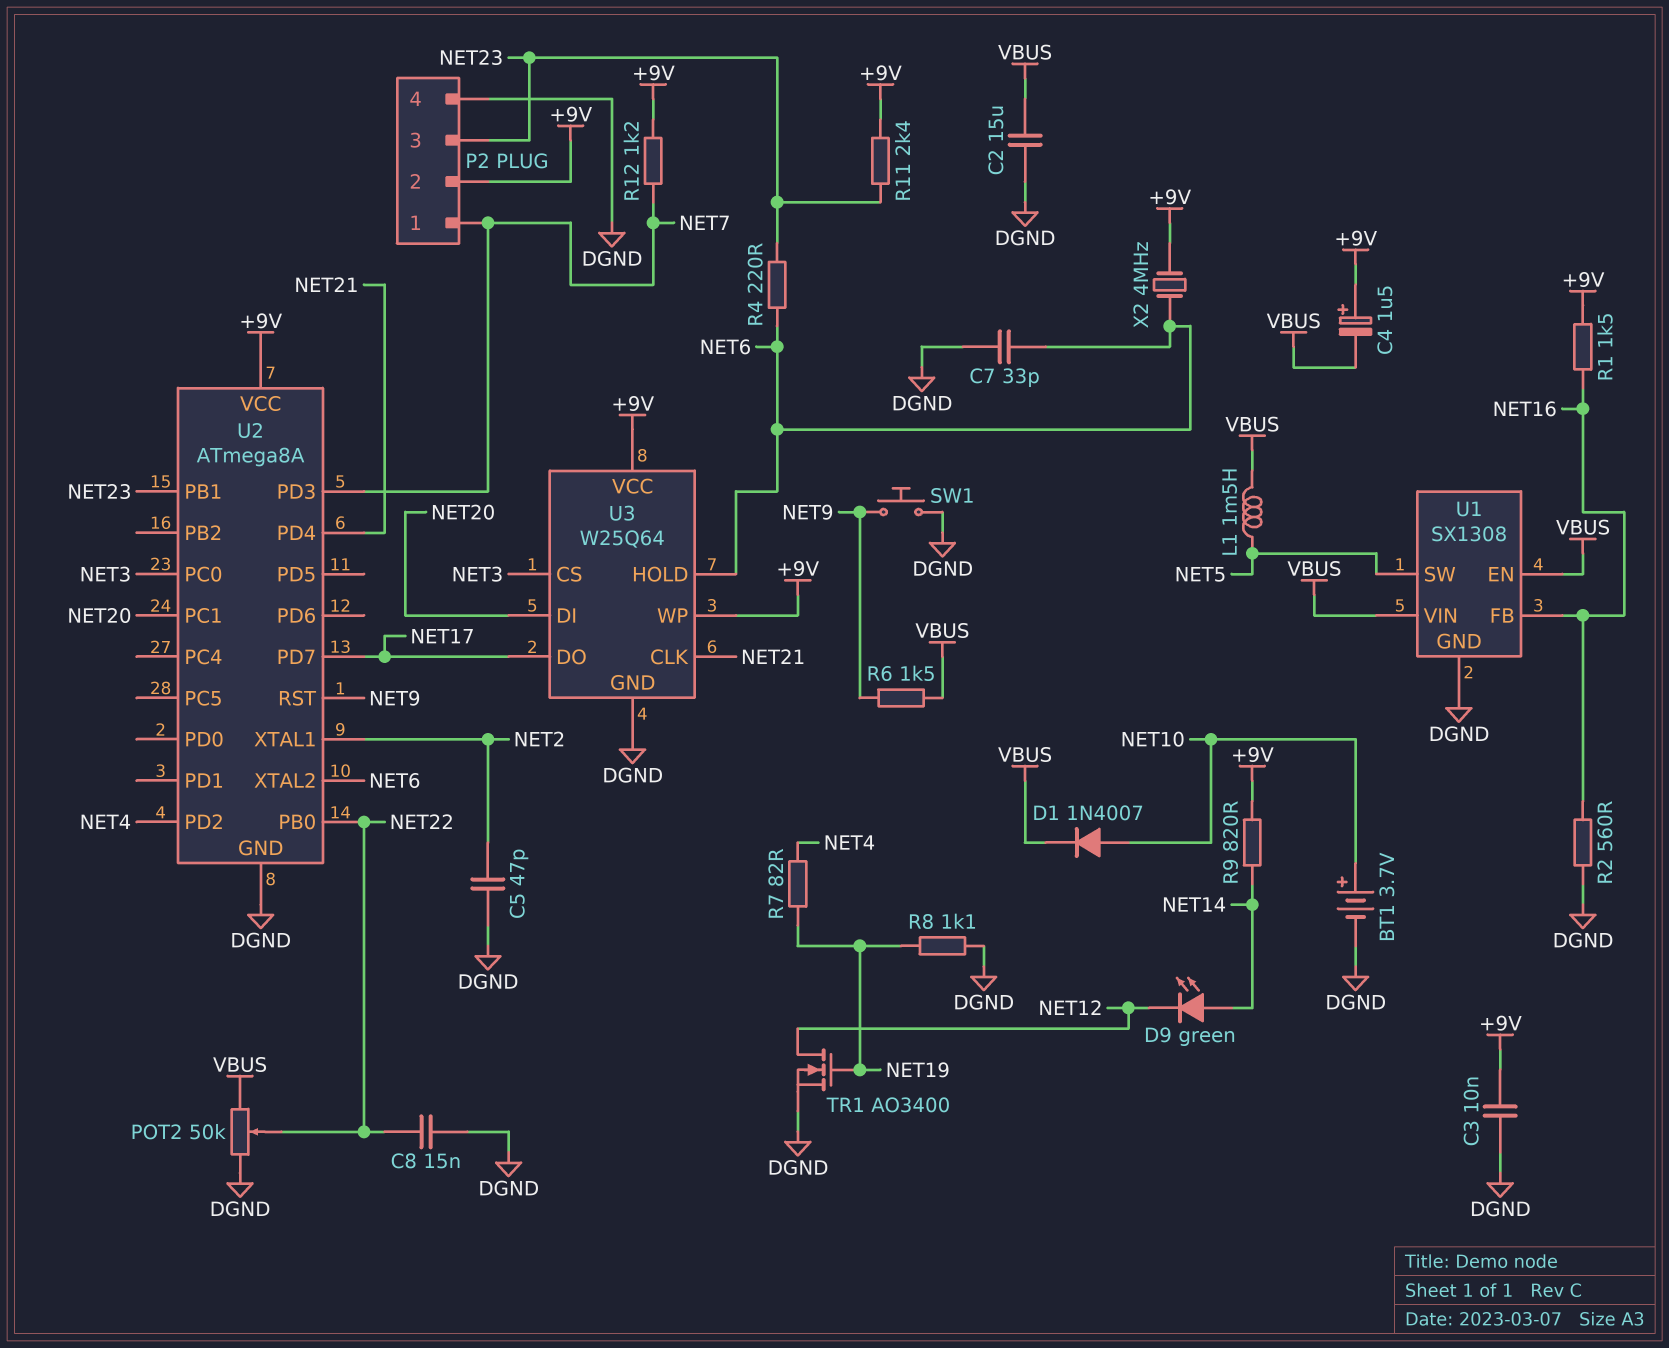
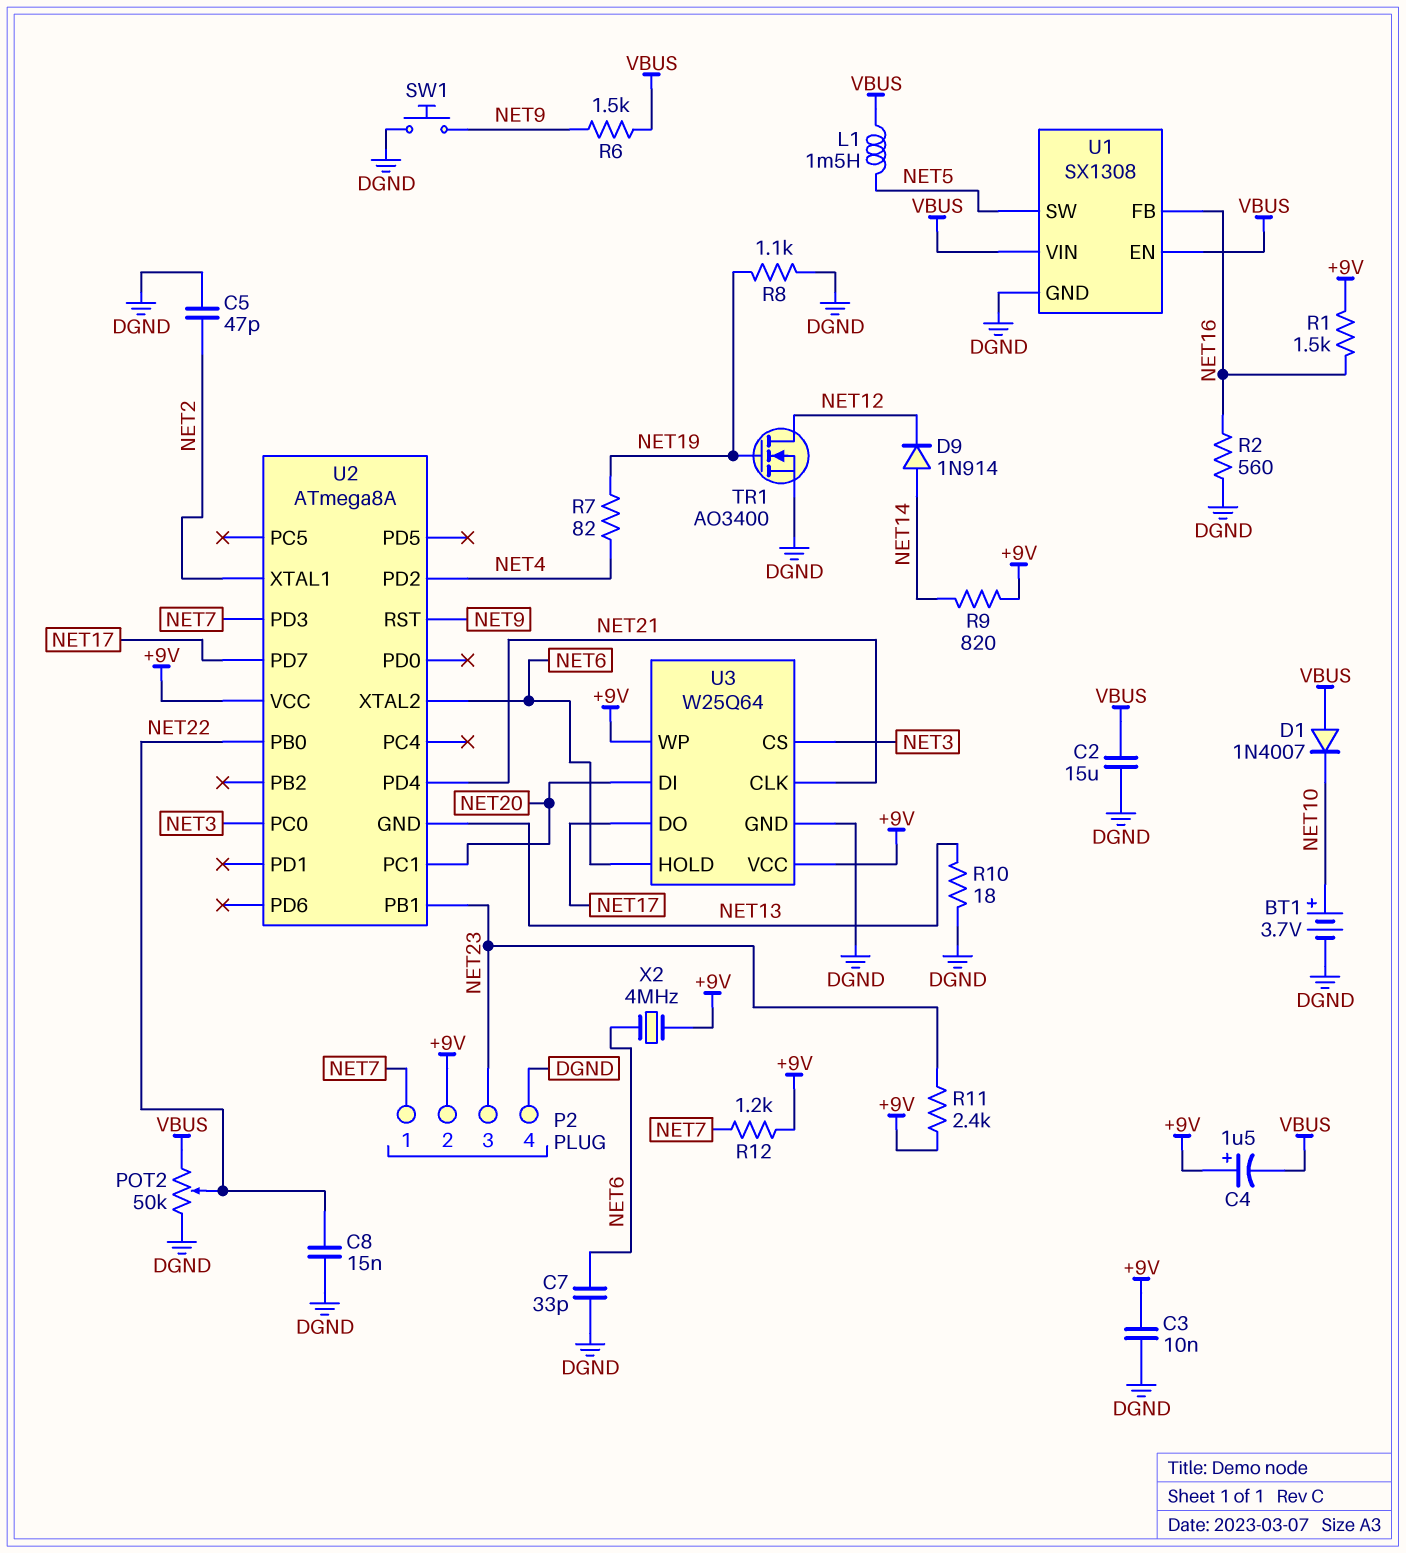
D1: diode 1N4007 (A NET10, K VBUS) -> diode 1N4007 (A VBUS, K NET10)
D9: LED green (A NET14, K NET12) -> diode 1N914 (A NET14, K NET12)
R4: 220 (NET6, NET23) -> none
R10: none -> 18 (DGND, NET13)
U2 pin GND: DGND -> NET13

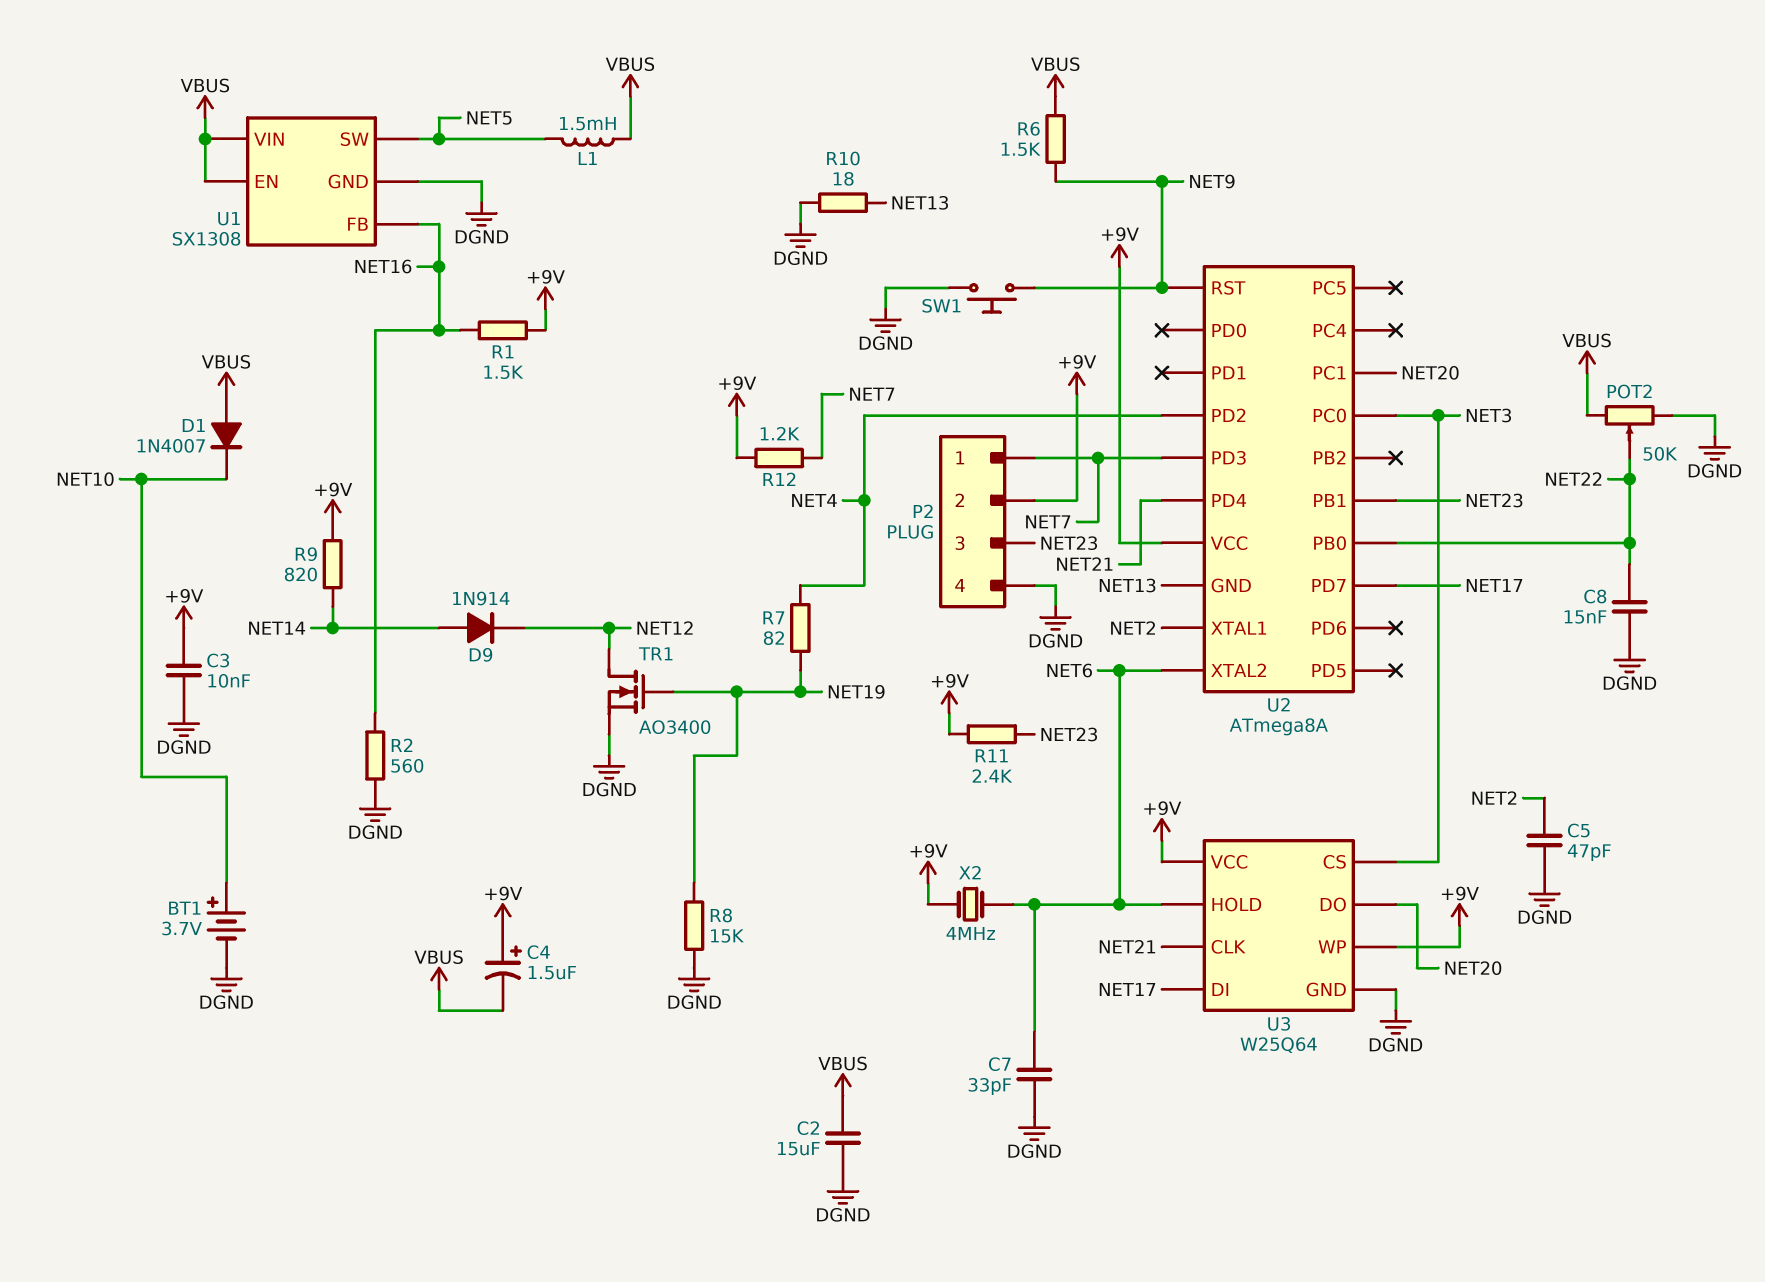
R8: 1.1k (DGND, NET19) -> 15k (DGND, NET19)
U3 pin DI: NET20 -> NET17
U3 pin DO: NET17 -> NET20

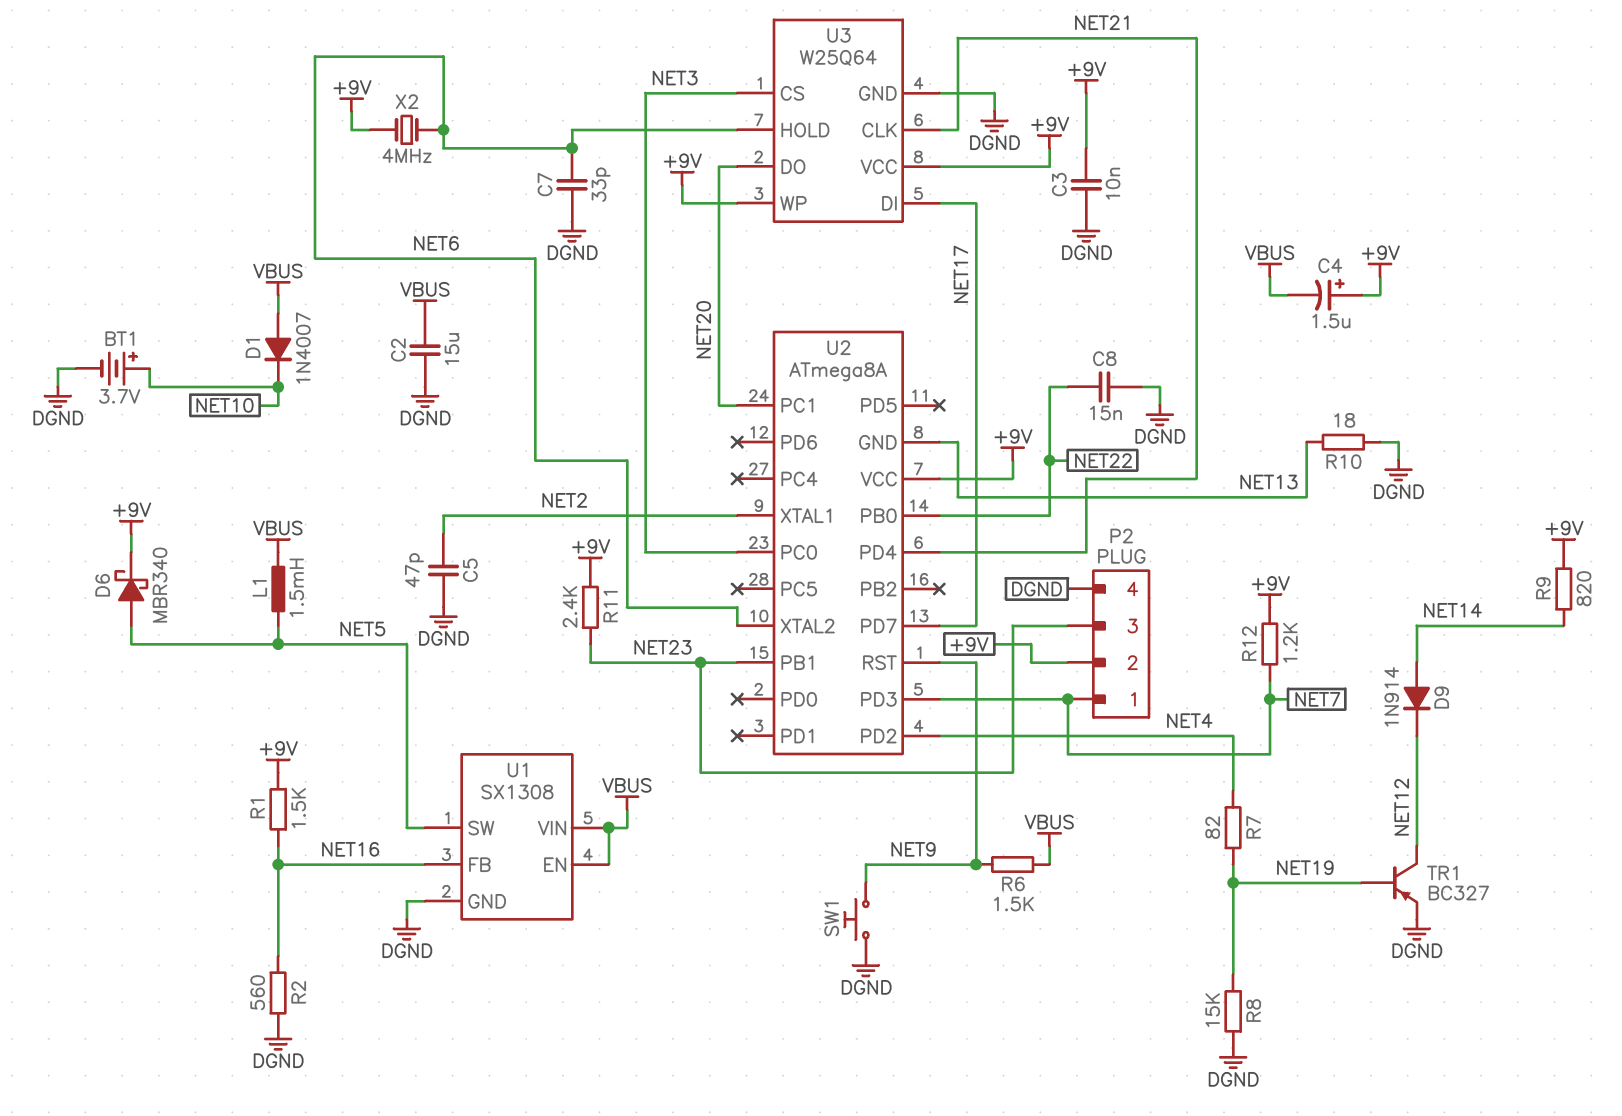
D6: none -> schottky MBR340 (A NET5, K +9V)
POT2: 50k (DGND, VBUS, wiper NET22) -> none
TR1: NMOS AO3400 (G NET19, D NET12, S DGND) -> PNP BC327 (B NET19, C NET12, E DGND)

